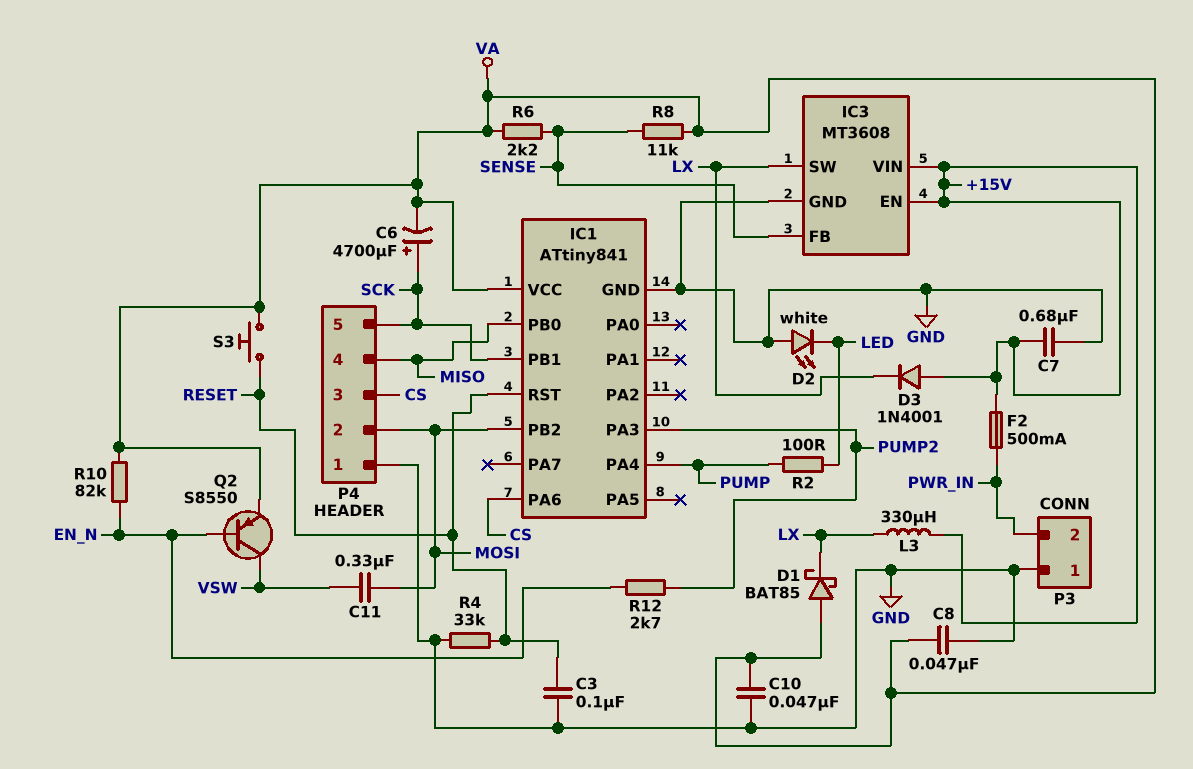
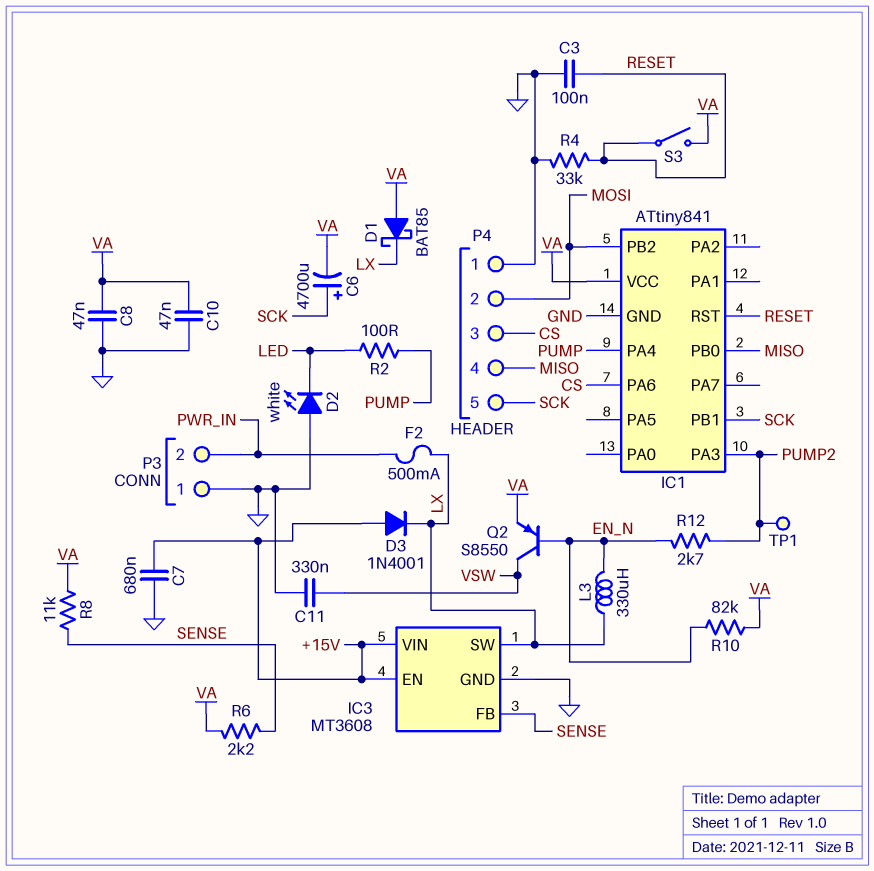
C11: 330nF (MOSI, VSW) -> 330nF (GND, VSW)
F2: 500mA (+15V, PWR_IN) -> 500mA (LX, PWR_IN)
L3: 330uH (+15V, LX) -> 330uH (EN_N, LX)
S3: button (RESET, VA) -> switch (RESET, VA)
TP1: none -> test point (PUMP2)

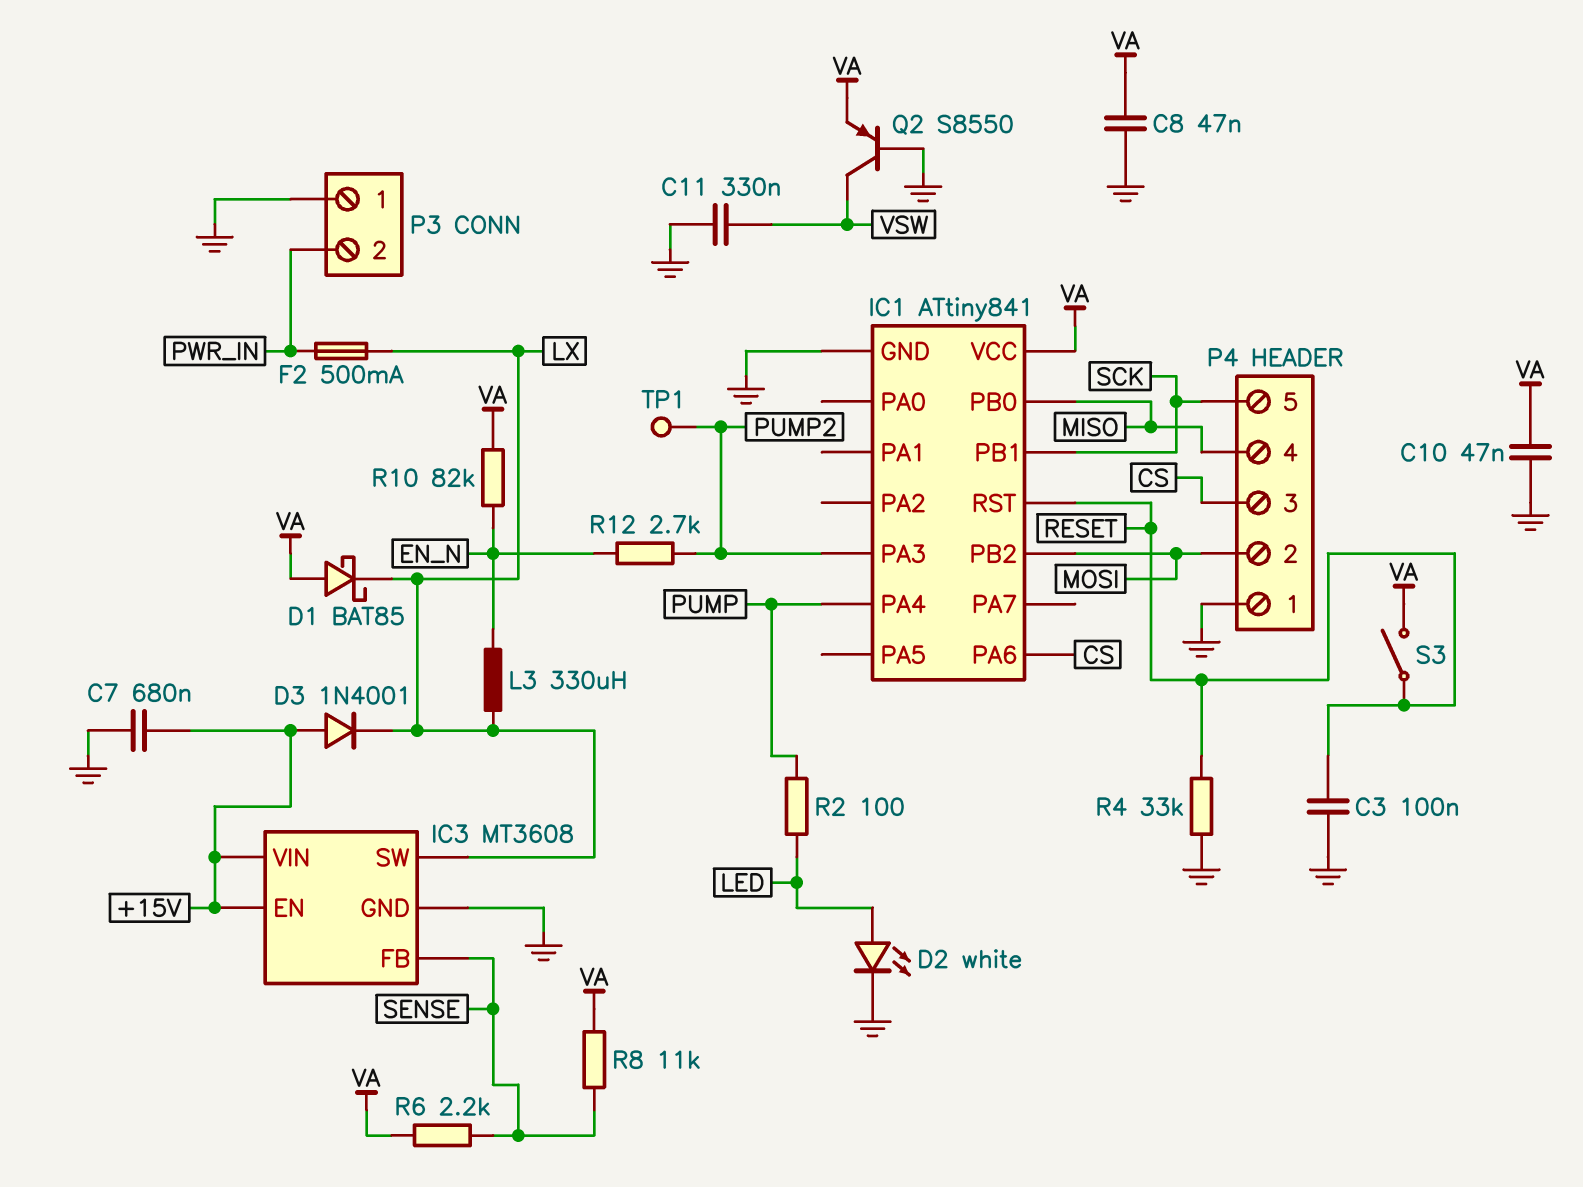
C6: 4700uF (plus SCK, minus VA) -> none
D2: LED white (A GND, K LED) -> LED white (A LED, K GND)
Q2: PNP S8550 (B EN_N, C VSW, E VA) -> PNP S8550 (B GND, C VSW, E VA)

